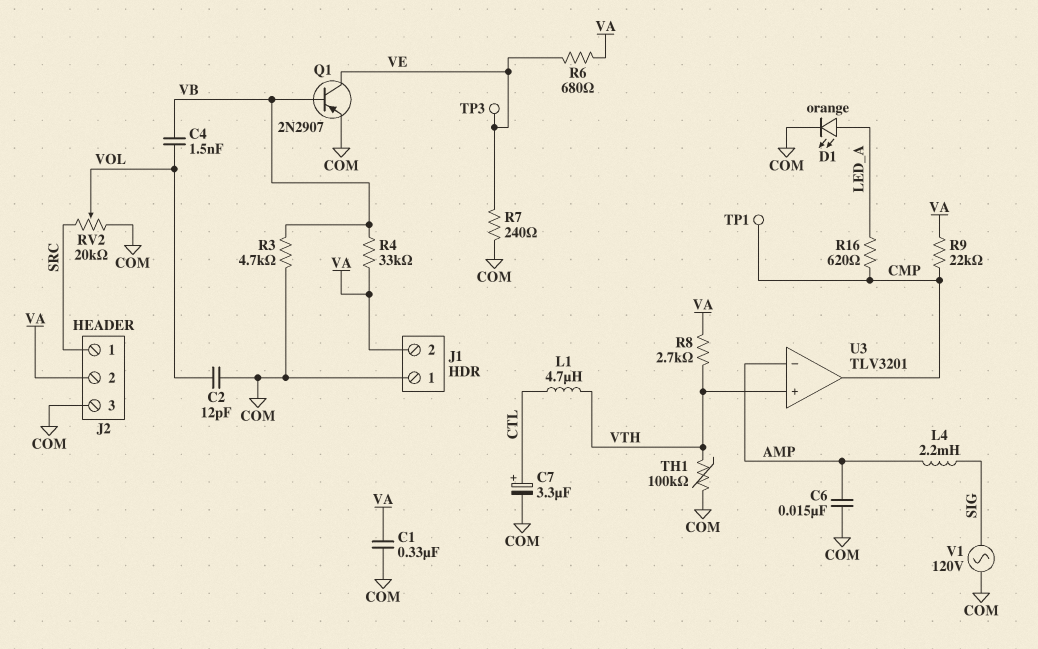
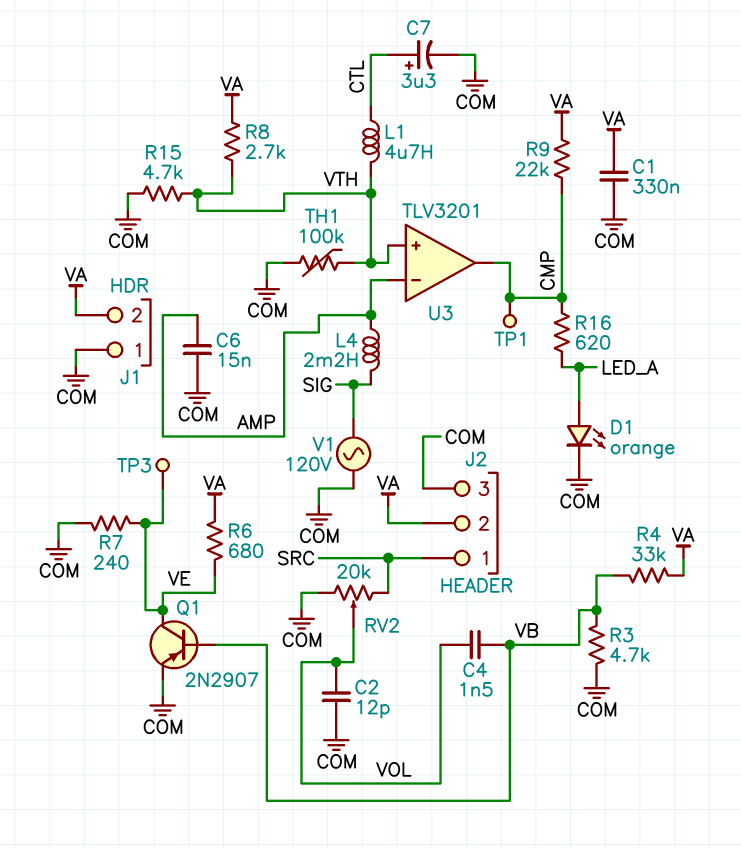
R15: none -> 4.7k (COM, VTH)

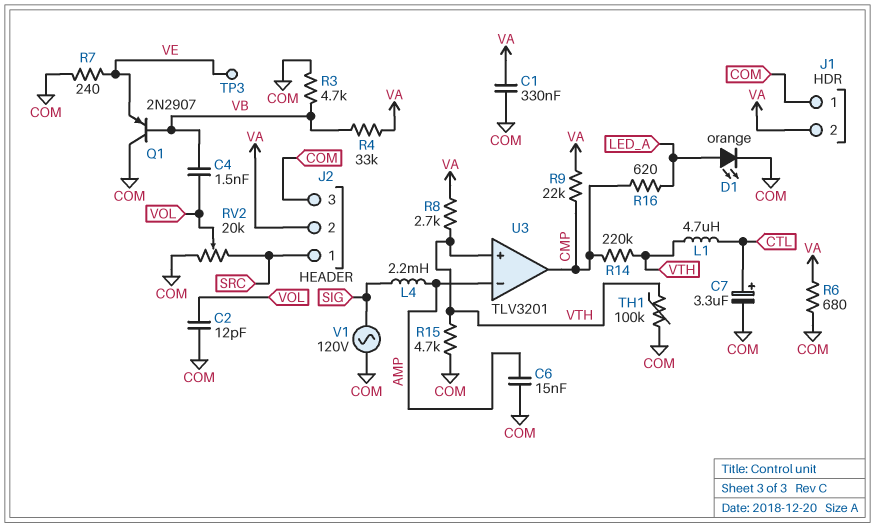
Q1: PNP 2N2907 (B VB, C VE, E COM) -> PNP 2N2907 (B VB, C COM, E VE)
R6: 680 (VA, VE) -> 680 (COM, VA)
R14: none -> 220k (CMP, VTH)
TP1: test point (CMP) -> none

